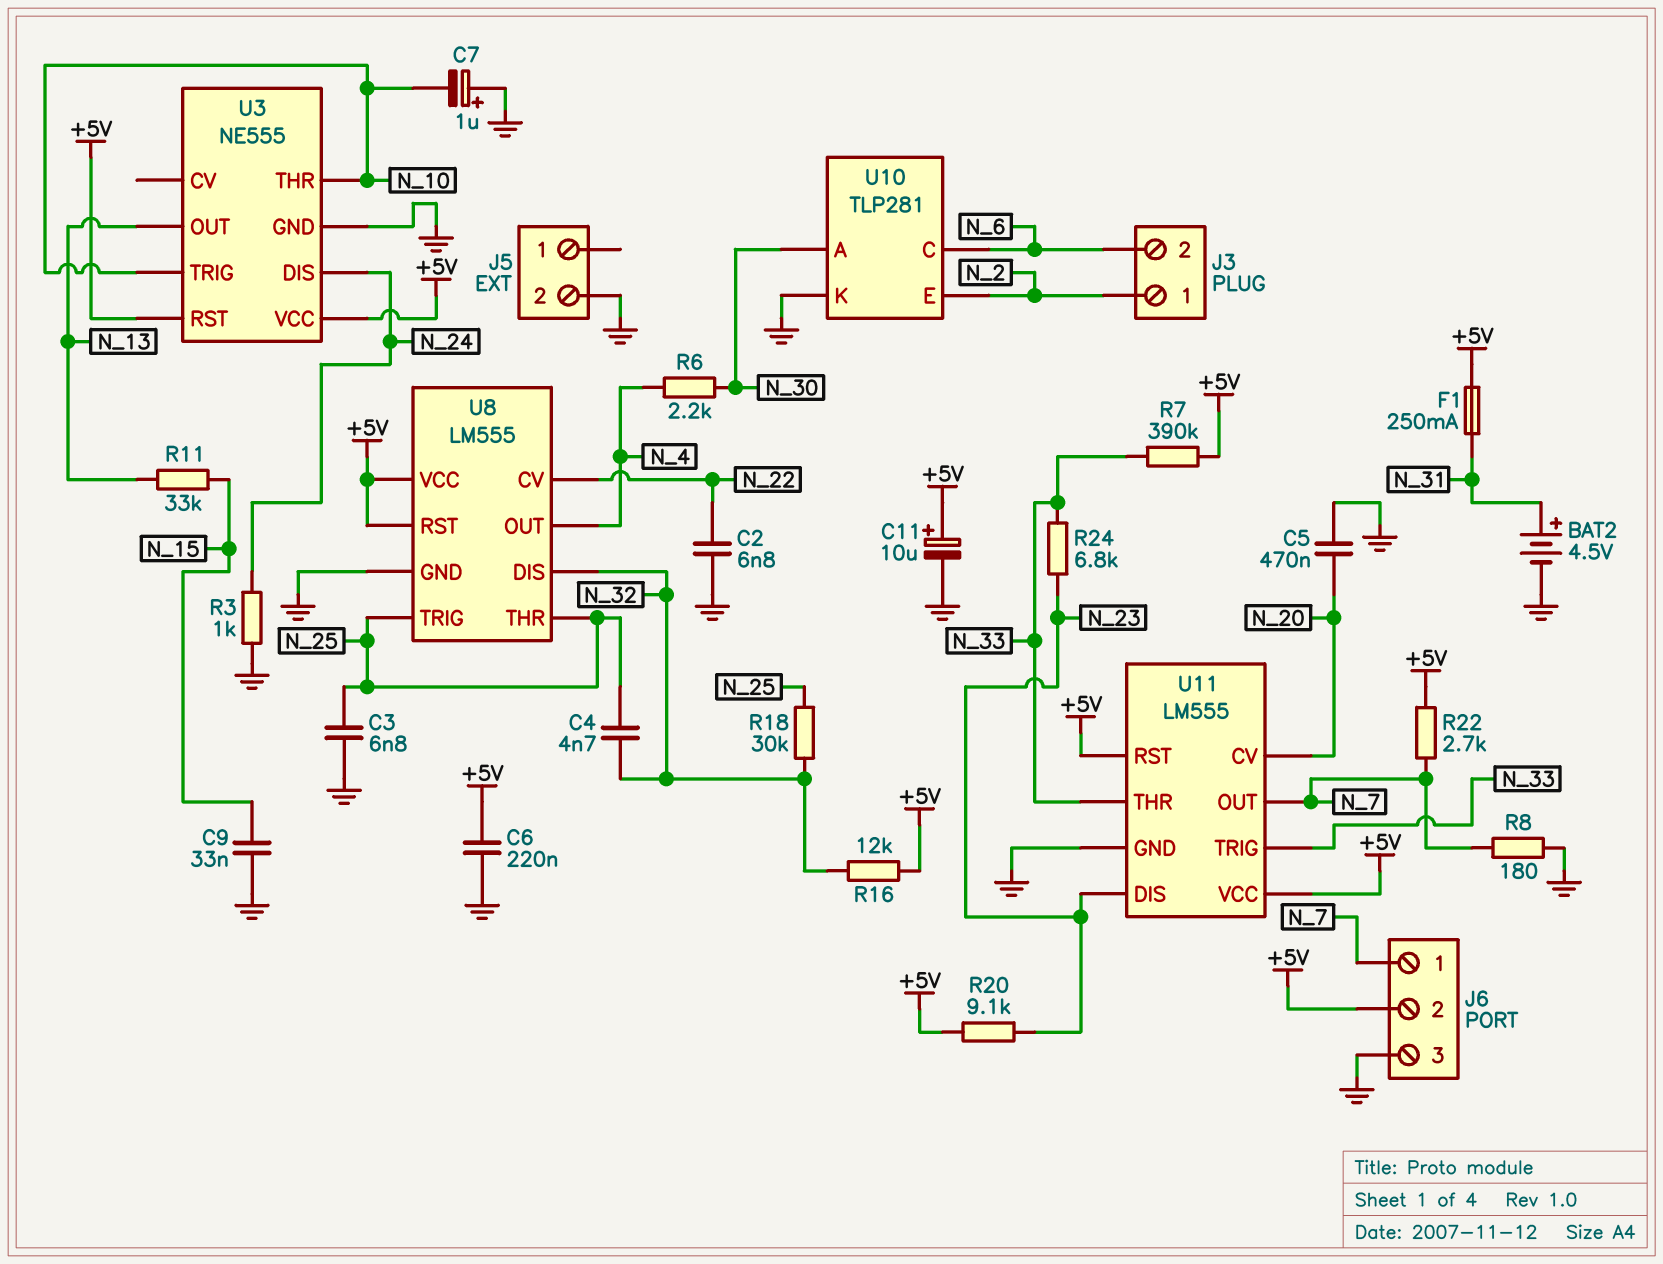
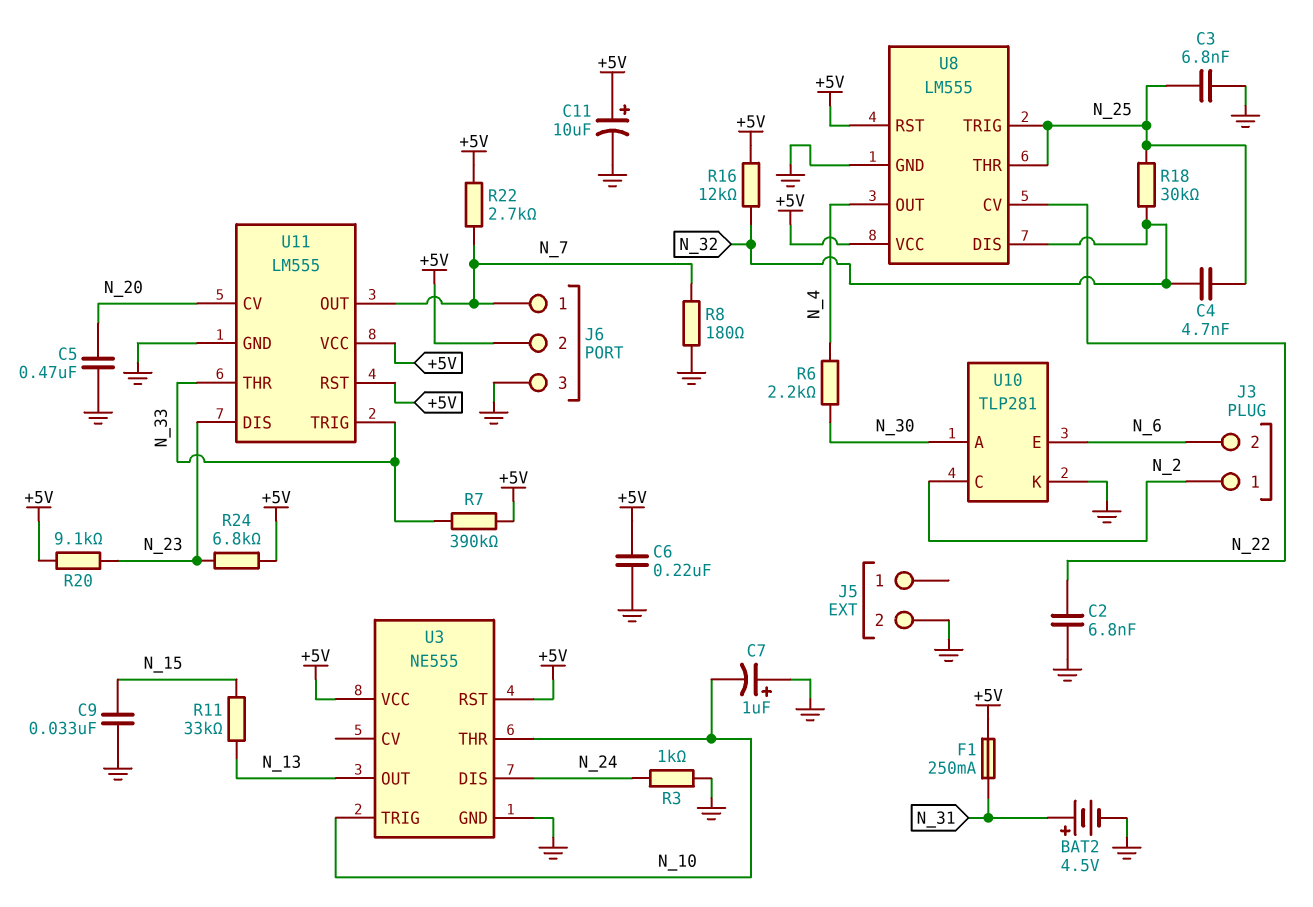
R24: 6.8k (N_23, N_33) -> 6.8k (+5V, N_23)
U10 pin C: N_6 -> N_2
U10 pin E: N_2 -> N_6

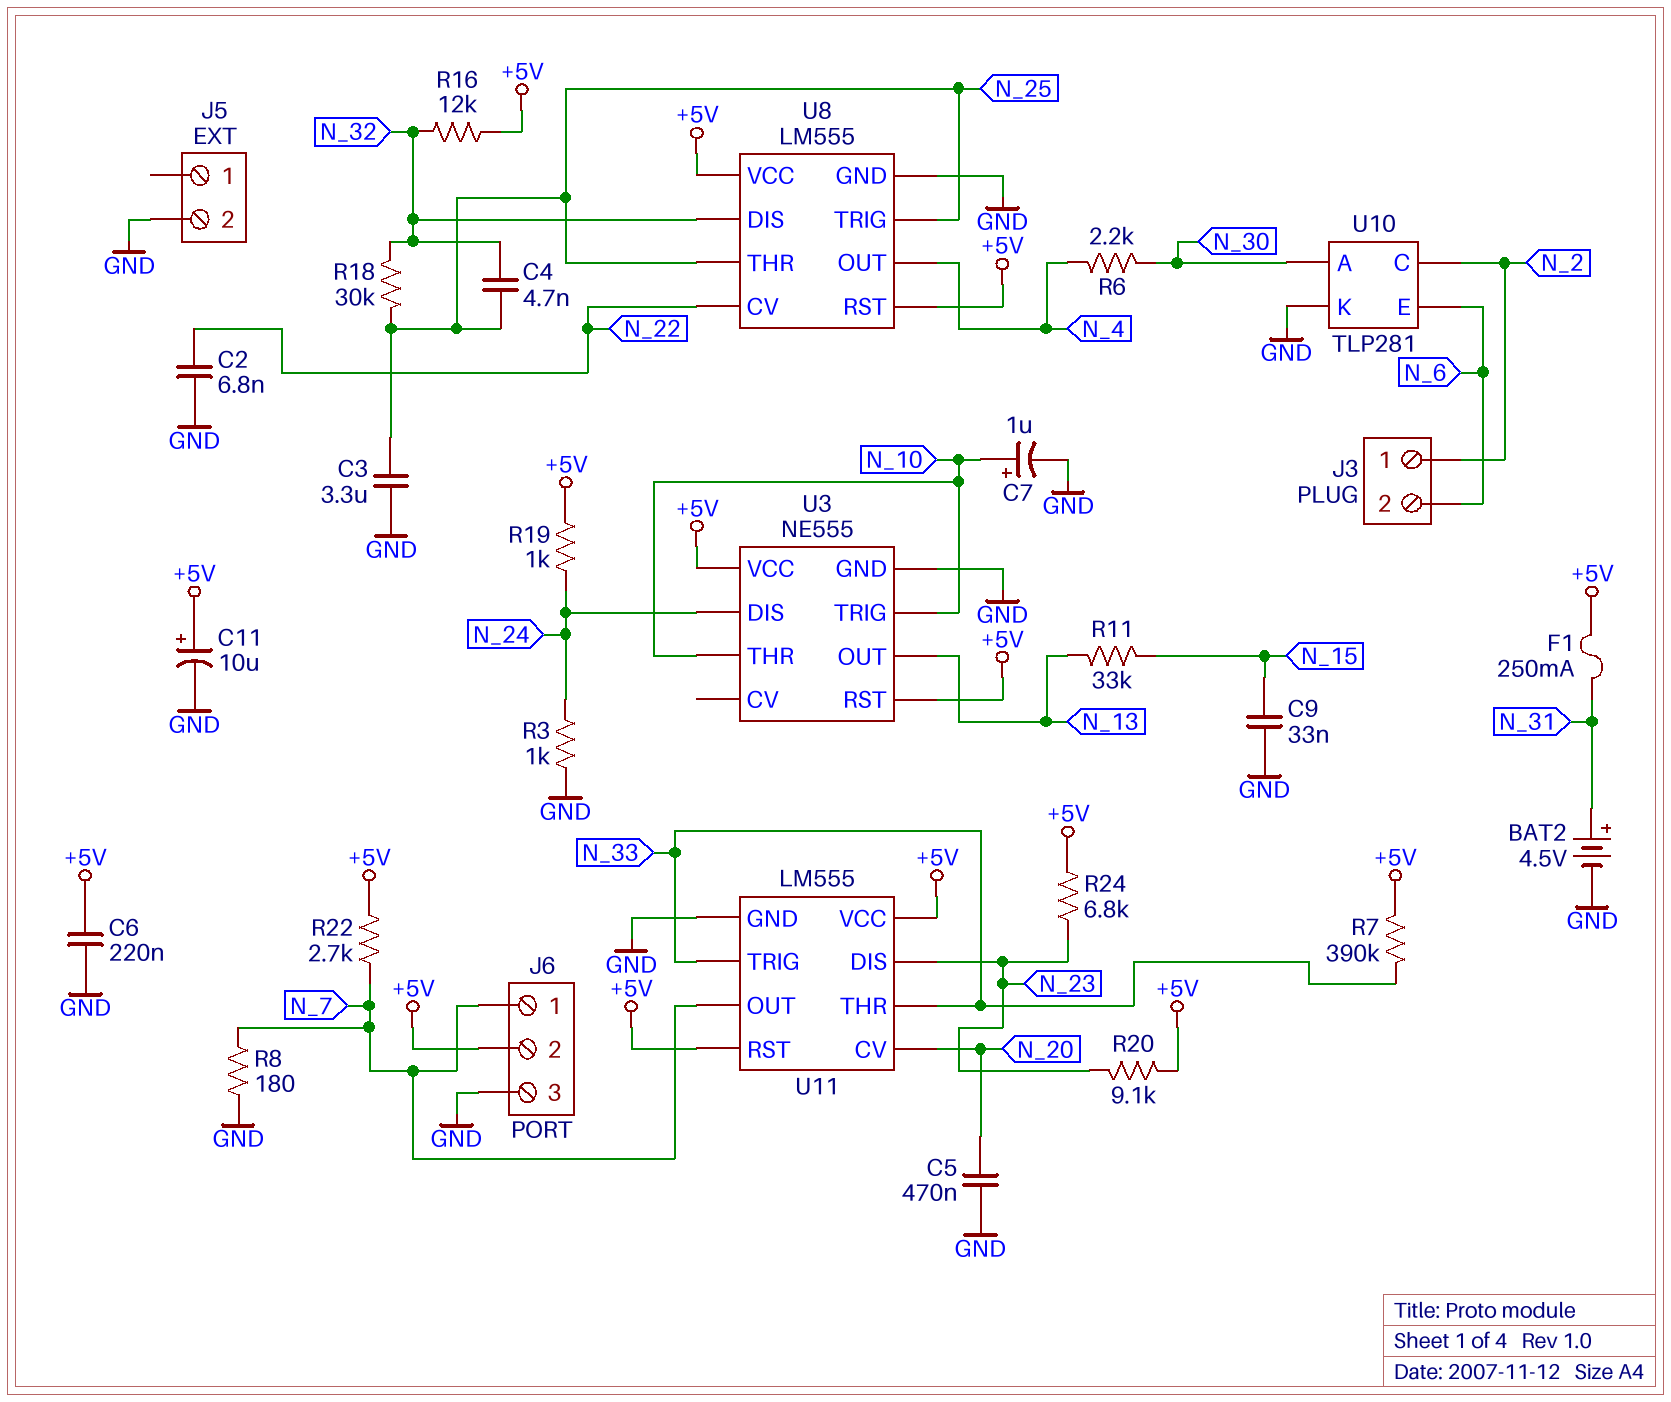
C3: 6.8nF (GND, N_25) -> 3.3uF (GND, N_25)
C7: 1uF (plus GND, minus N_10) -> 1uF (plus N_10, minus GND)
R19: none -> 1k (+5V, N_24)

